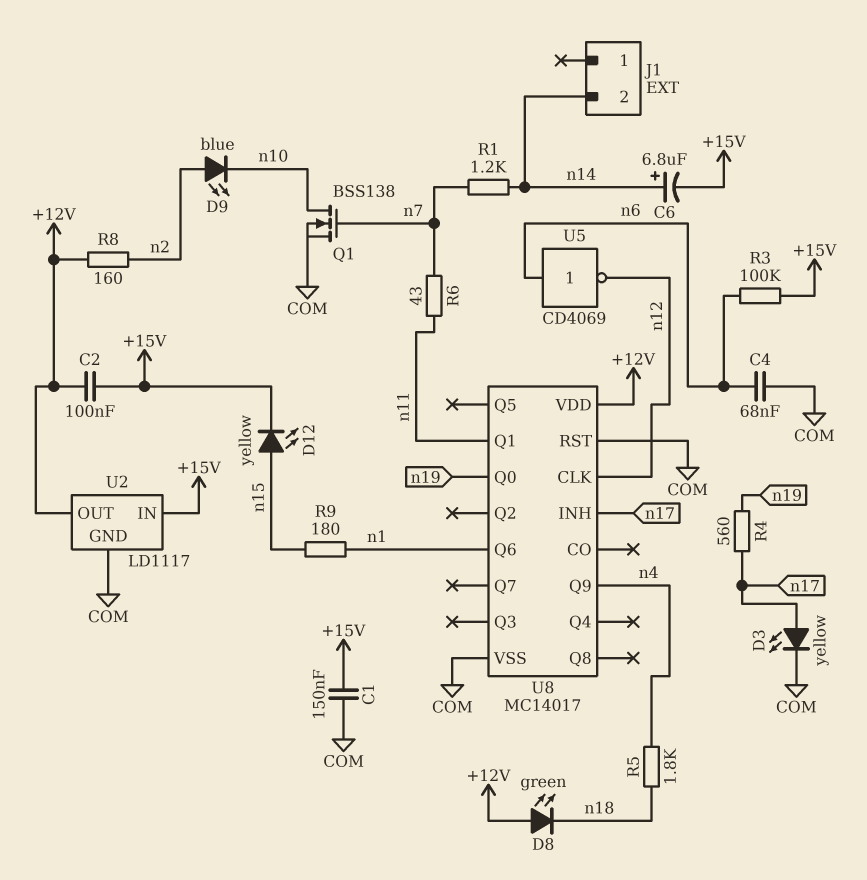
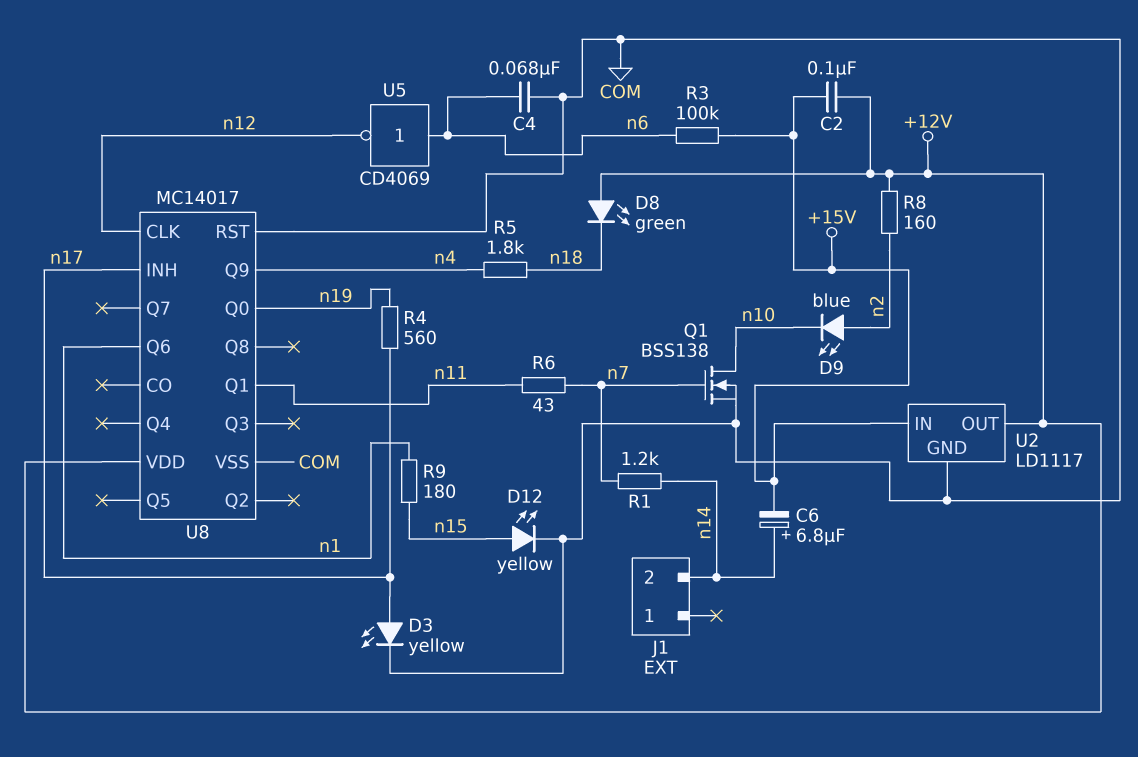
C1: 150nF (+15V, COM) -> none
D12: LED yellow (A n15, K +15V) -> LED yellow (A n15, K COM)

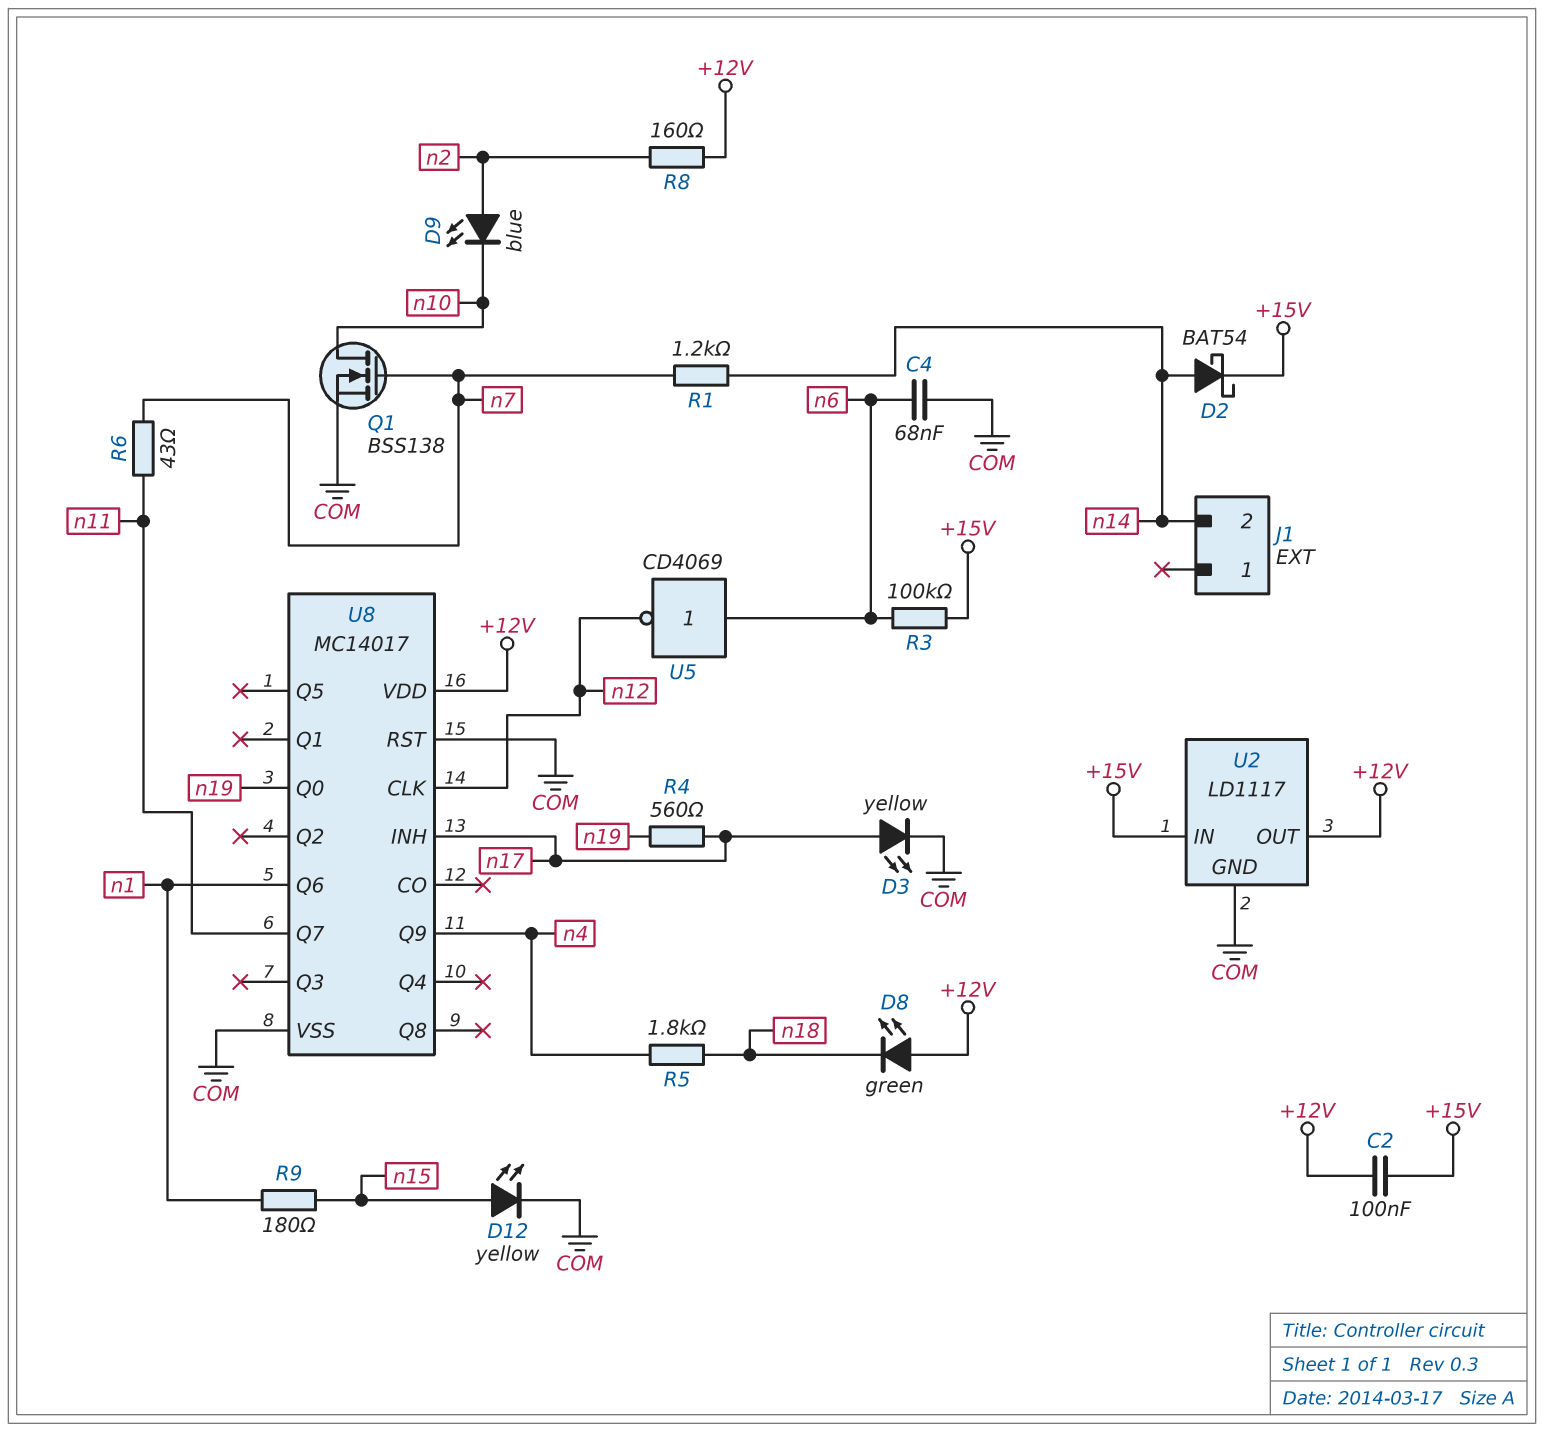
C6: 6.8uF (plus n14, minus +15V) -> none
D2: none -> schottky BAT54 (A n14, K +15V)
U8 pin Q1: n11 -> none
U8 pin Q7: none -> n11

